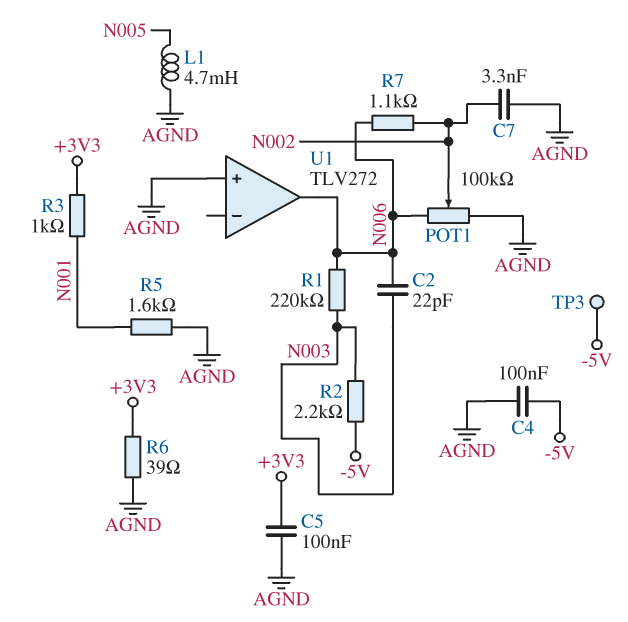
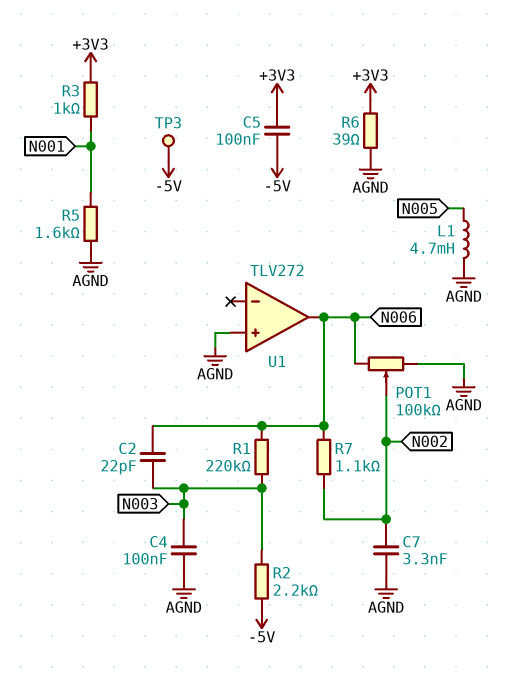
C4: 100nF (-5V, AGND) -> 100nF (AGND, N003)
C5: 100nF (+3V3, AGND) -> 100nF (+3V3, -5V)

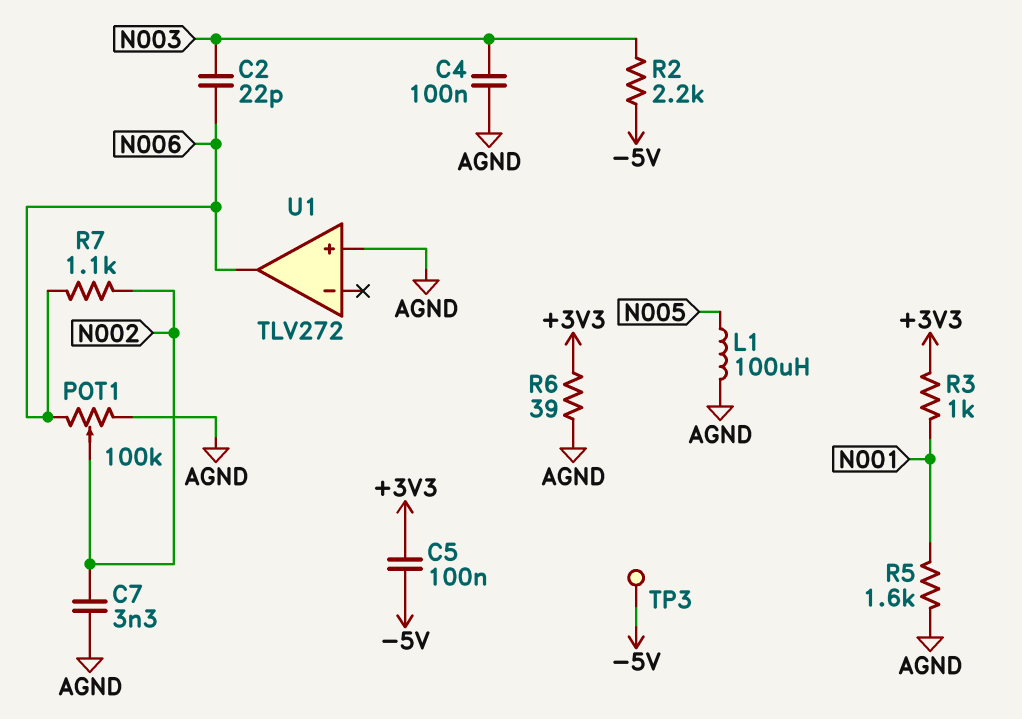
L1: 4.7mH (AGND, N005) -> 100uH (AGND, N005)
R1: 220k (N003, N006) -> none

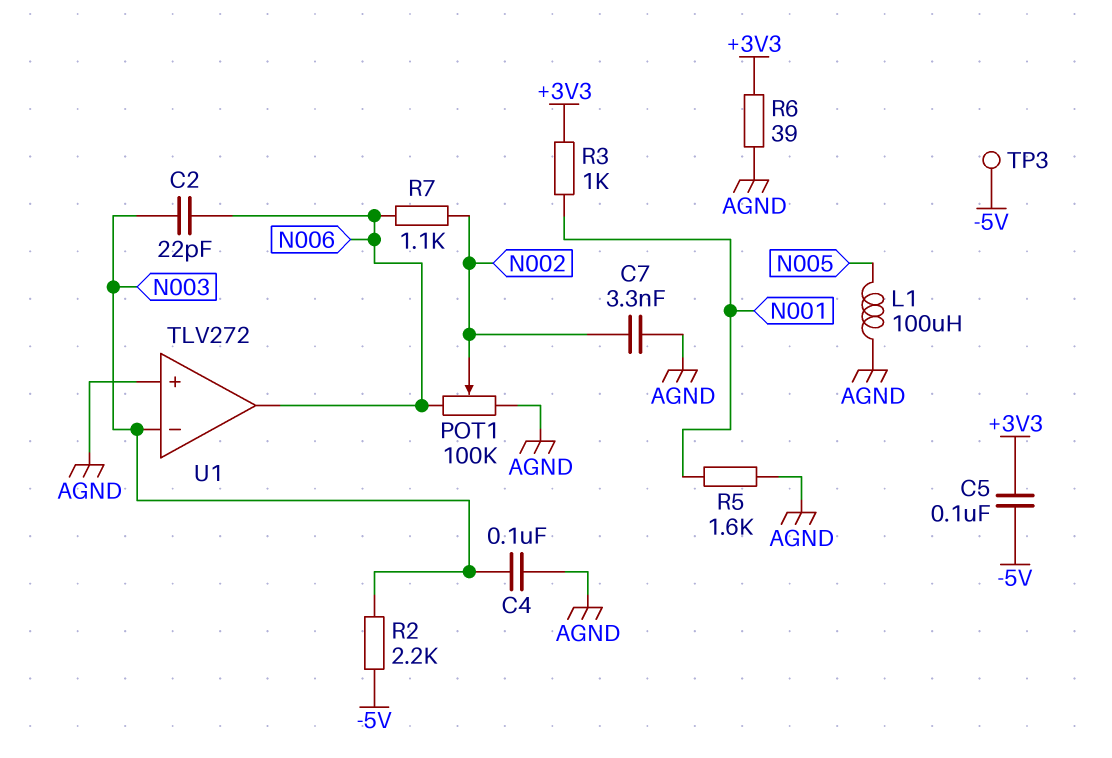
U1 pin in-: none -> N003

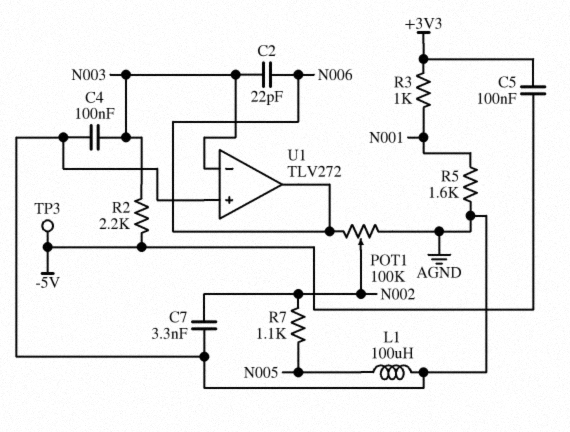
R6: 39 (+3V3, AGND) -> none
R7: 1.1k (N002, N006) -> 1.1k (N002, N005)

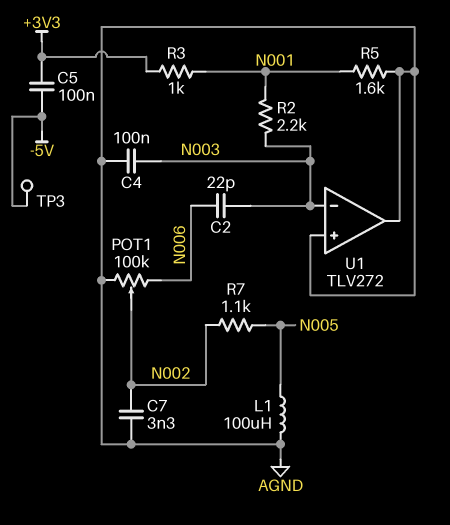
R2: 2.2k (-5V, N003) -> 2.2k (N001, N003)
U1 pin out: N006 -> AGND

